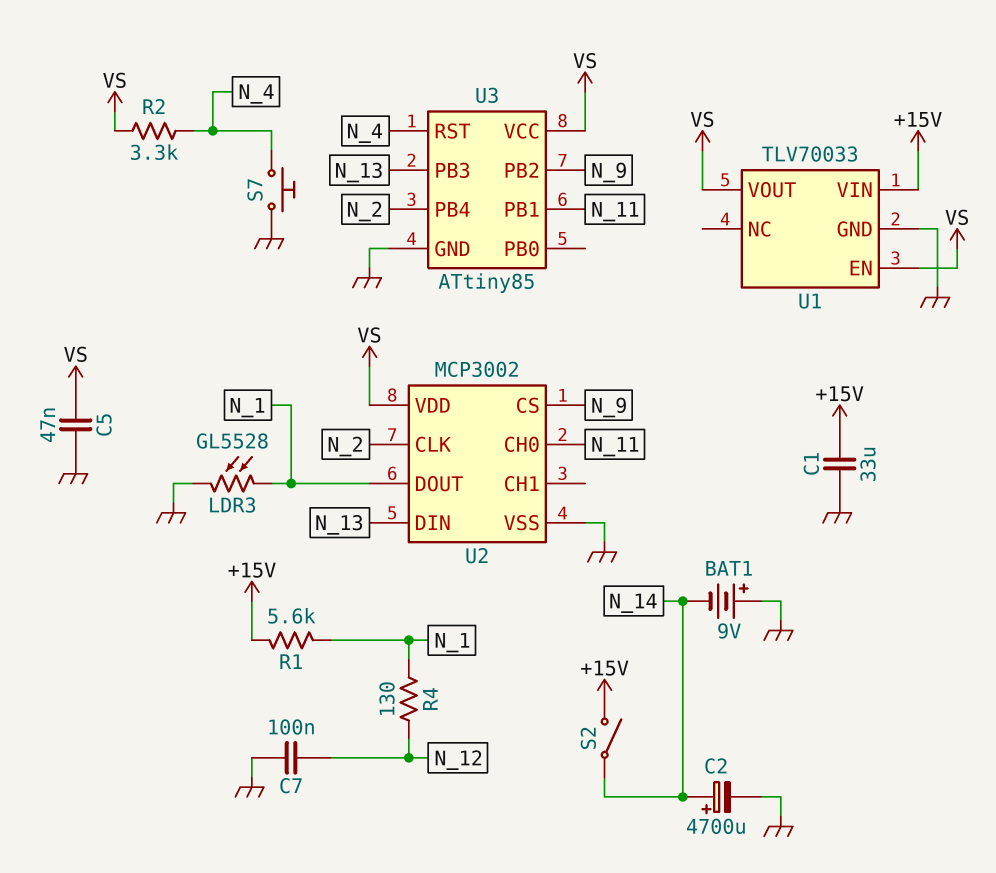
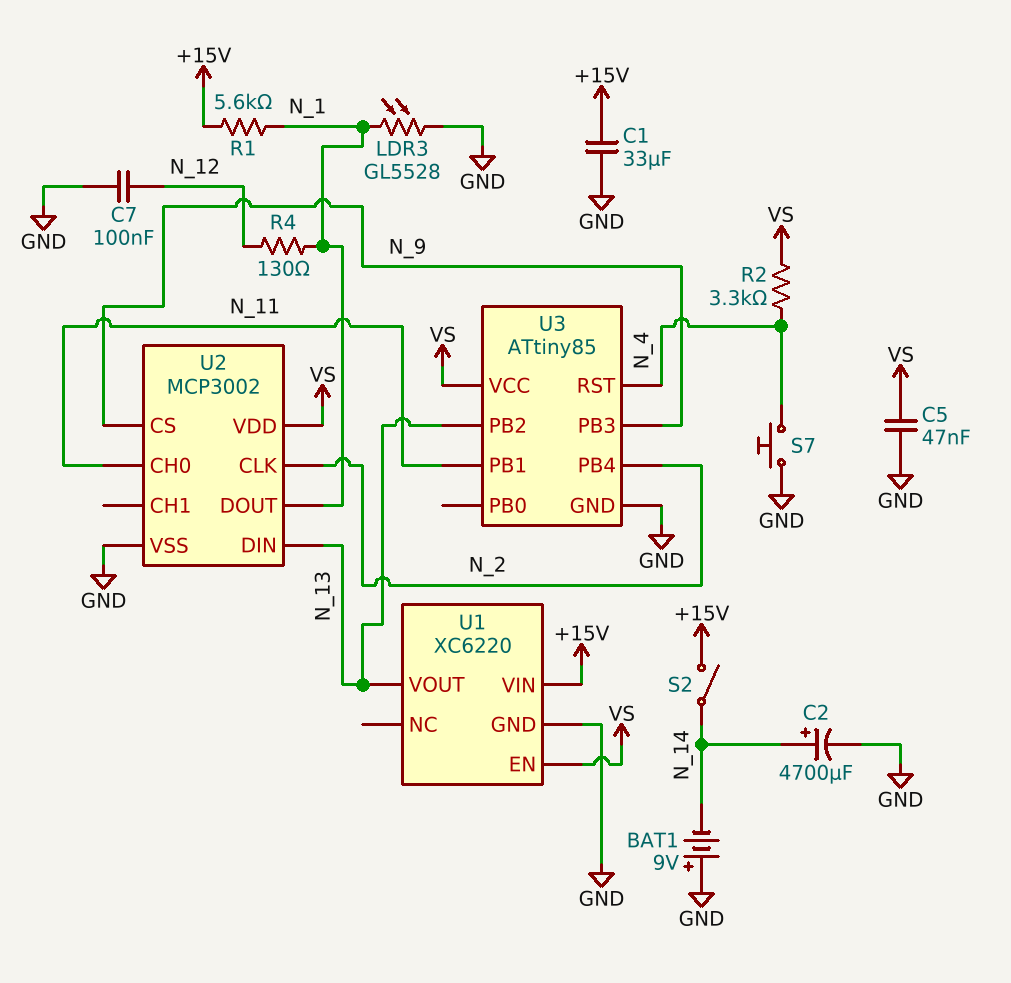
U1: TLV70033 -> XC6220
U1 pin VOUT: VS -> N_13
U3 pin PB2: N_9 -> N_13
U3 pin PB3: N_13 -> N_9

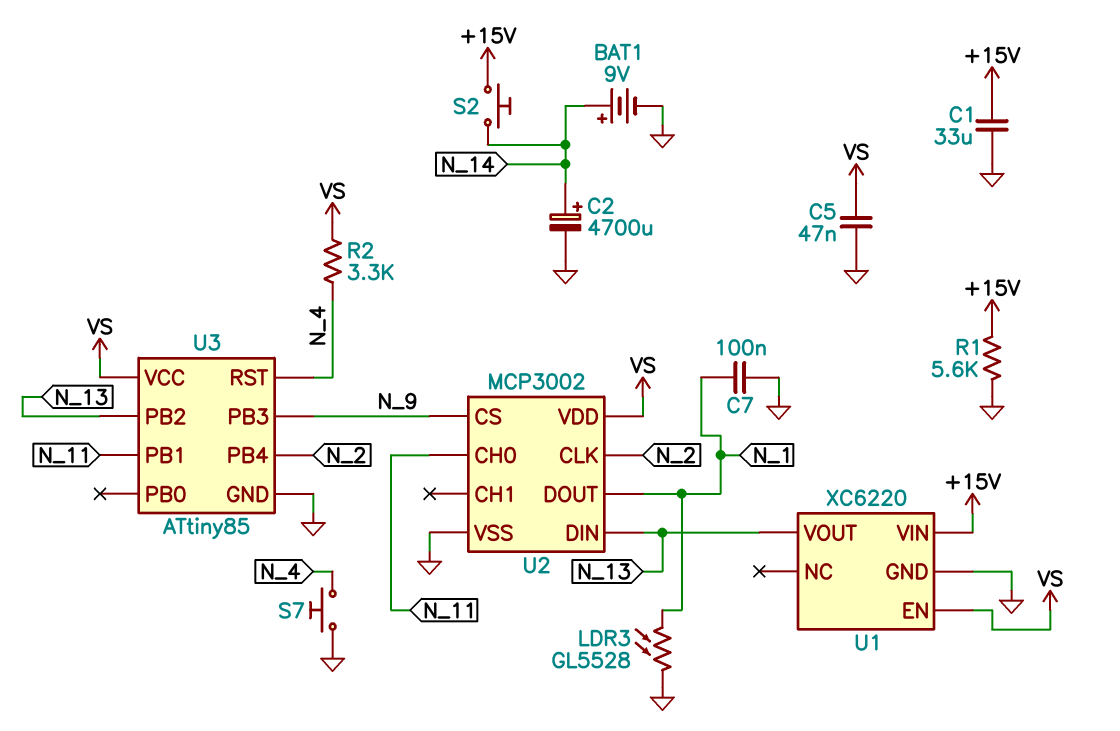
BAT1: 9V (plus GND, minus N_14) -> 9V (plus N_14, minus GND)
C7: 100nF (GND, N_12) -> 100nF (GND, N_1)
R1: 5.6k (+15V, N_1) -> 5.6k (+15V, GND)
R4: 130 (N_1, N_12) -> none
S2: switch (+15V, N_14) -> button (+15V, N_14)

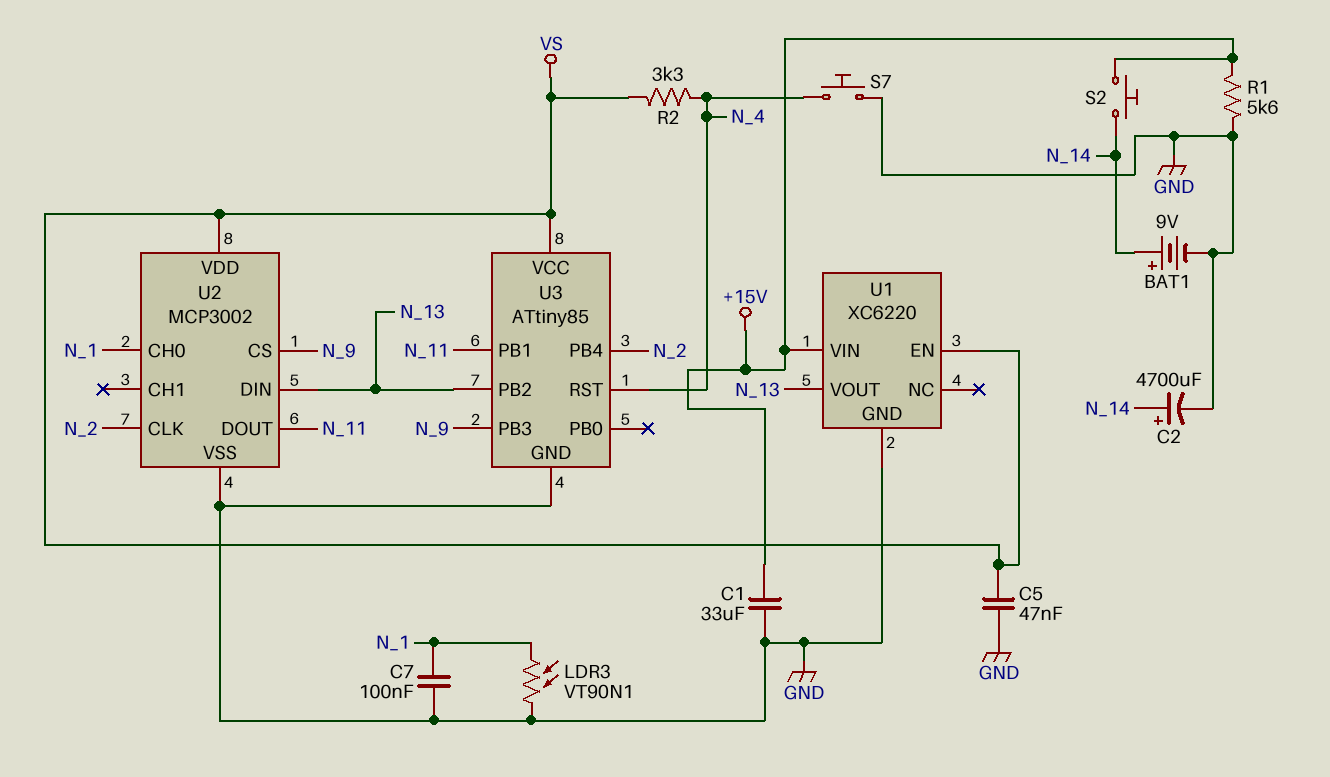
LDR3: GL5528 (GND, N_1) -> VT90N1 (GND, N_1)
U2 pin CH0: N_11 -> N_1
U2 pin DOUT: N_1 -> N_11

